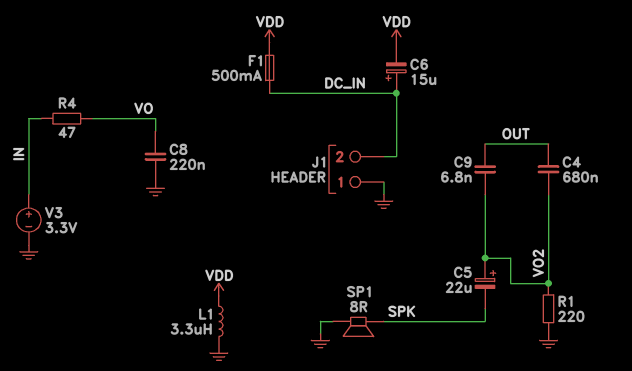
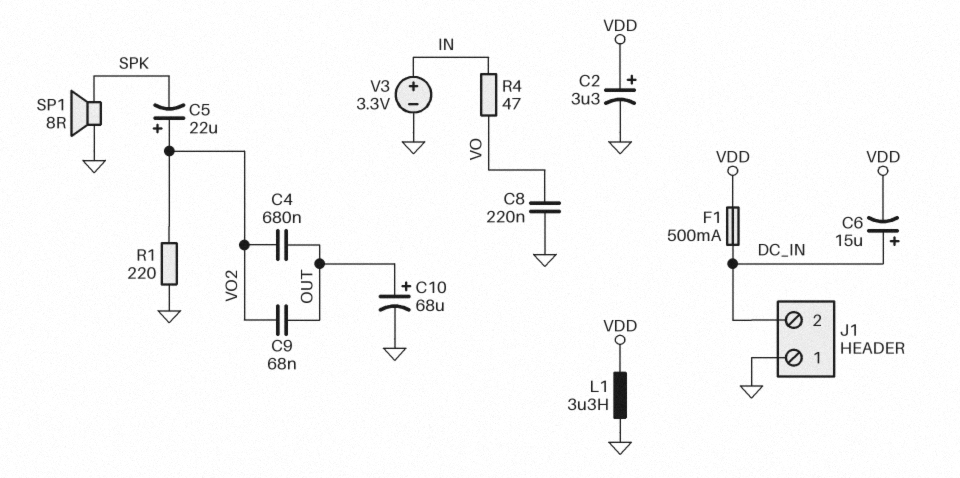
C2: none -> 3.3uF (plus VDD, minus GND)
C9: 6.8nF (OUT, VO2) -> 68nF (OUT, VO2)
C10: none -> 68uF (plus OUT, minus GND)

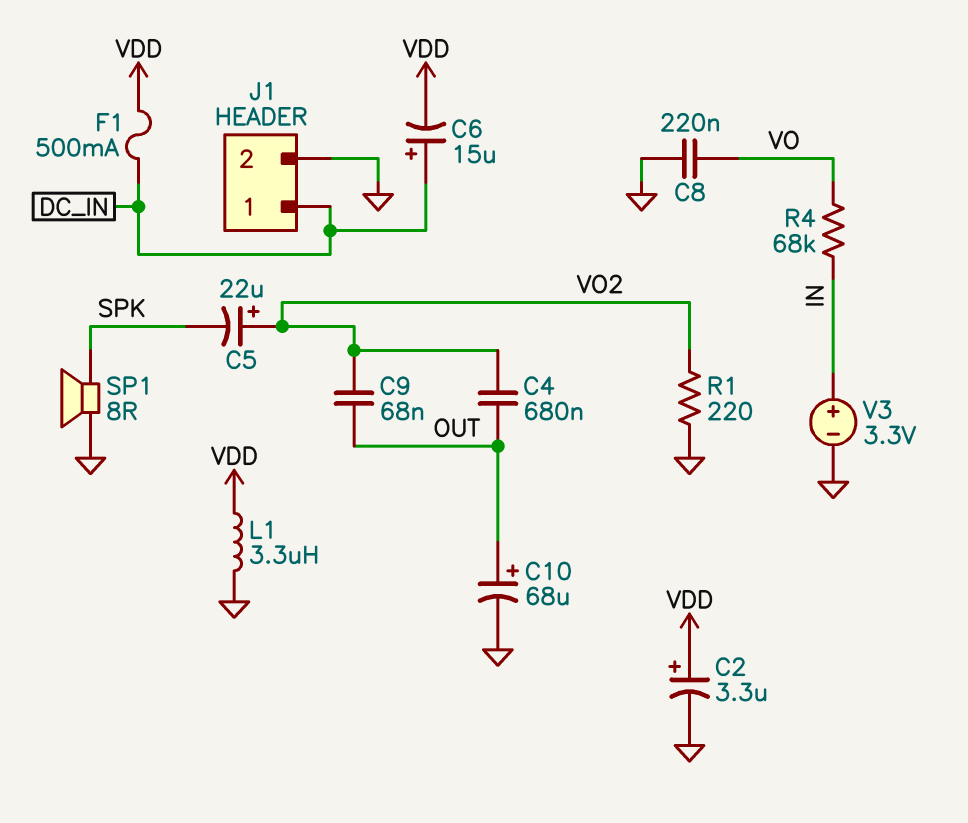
J1 pin 1: GND -> DC_IN
J1 pin 2: DC_IN -> GND
R4: 47 (IN, VO) -> 68k (IN, VO)

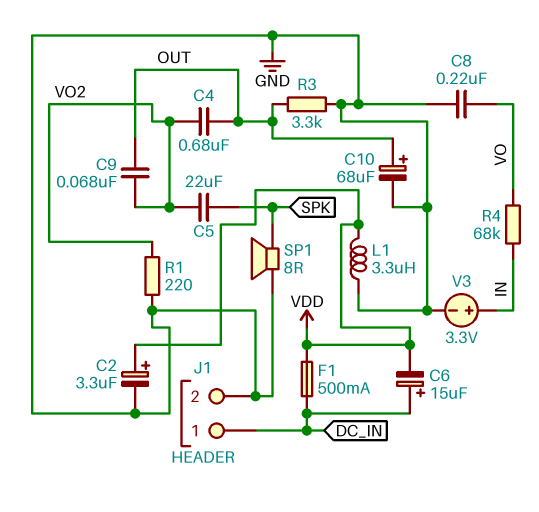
C5: 22uF (plus VO2, minus SPK) -> 22uF (SPK, VO2)
R3: none -> 3.3k (GND, OUT)

